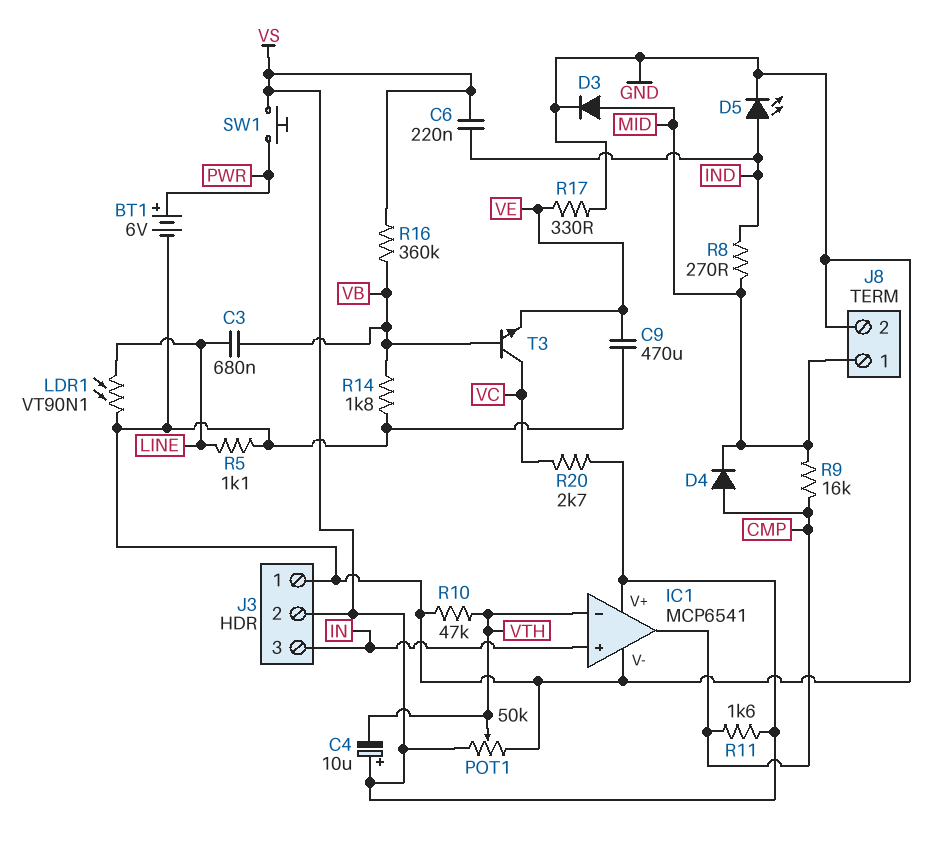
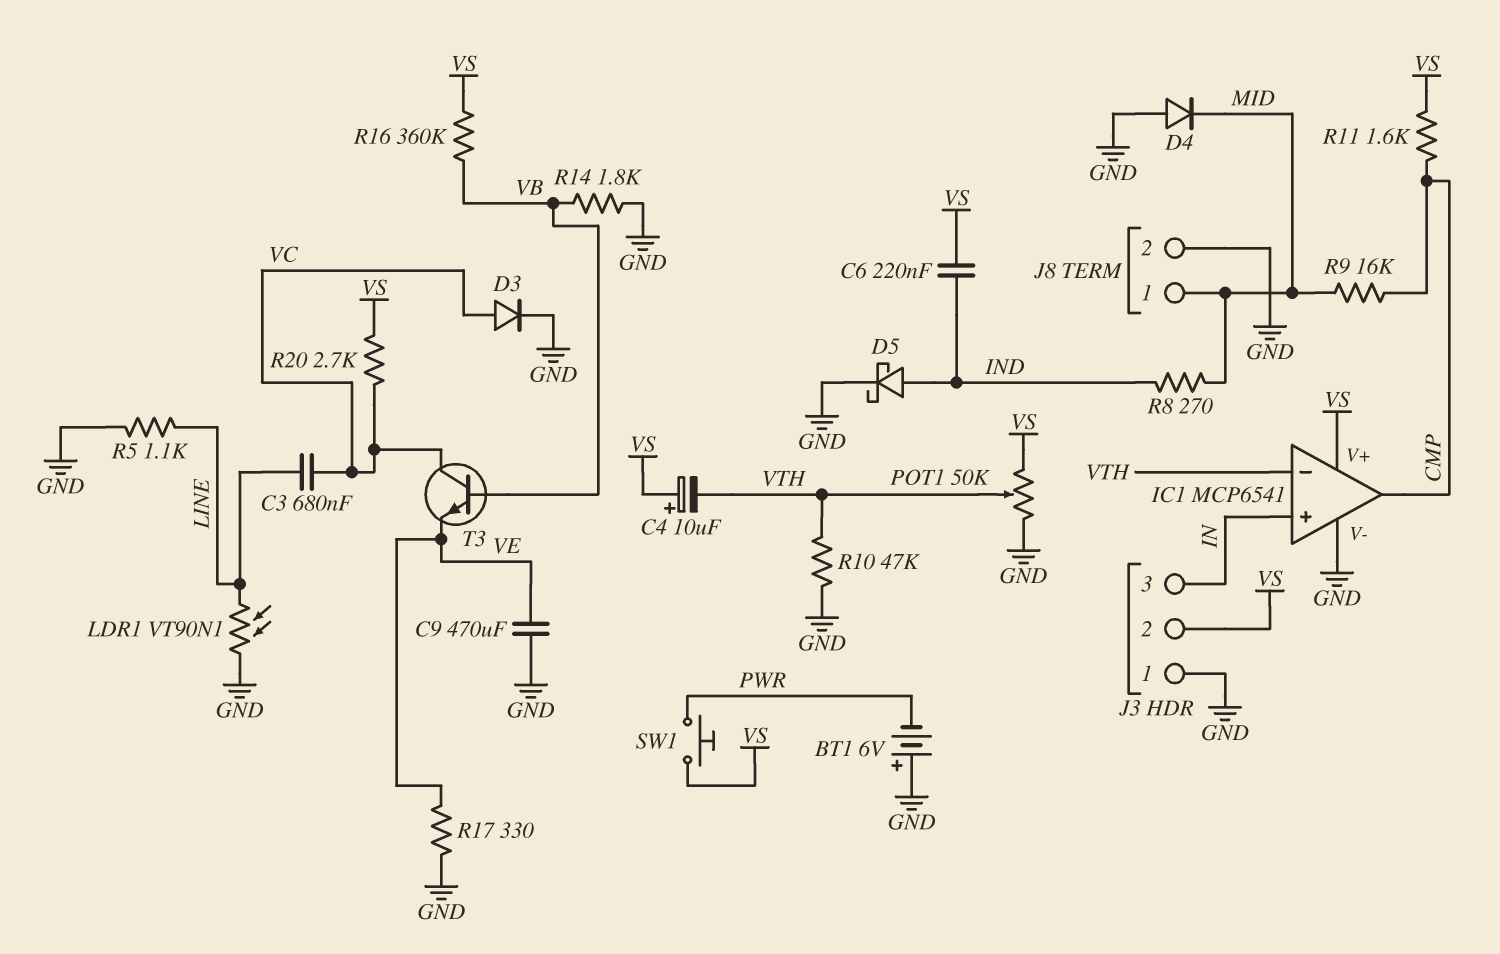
BT1: 6V (plus PWR, minus GND) -> 6V (plus GND, minus PWR)
C3: 680nF (LINE, VB) -> 680nF (LINE, VC)
D3: diode (A MID, K GND) -> diode (A VC, K GND)
D4: diode (A CMP, K MID) -> diode (A GND, K MID)
D5: LED (A IND, K GND) -> schottky (A IND, K GND)

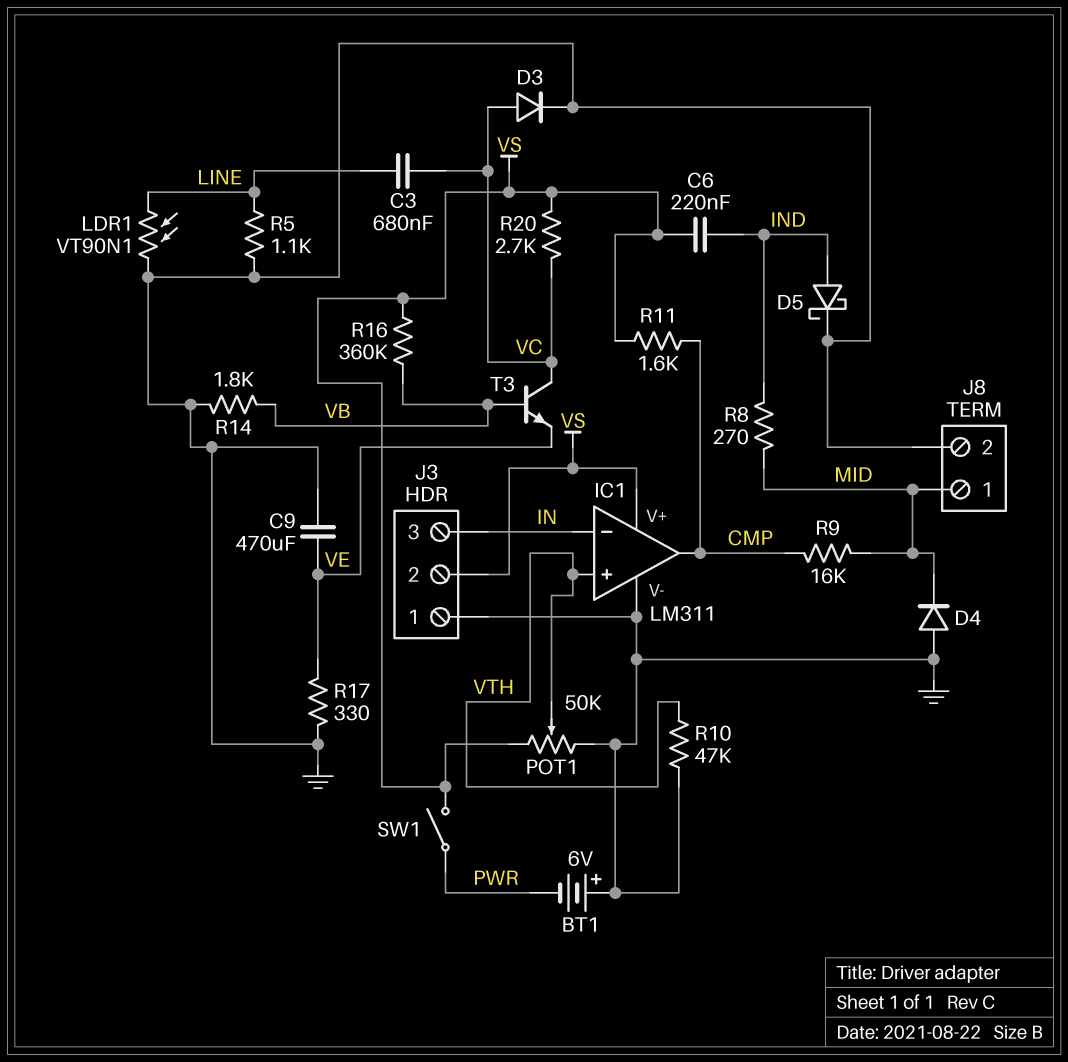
C4: 10uF (plus VS, minus VTH) -> none
IC1: MCP6541 -> LM311
IC1 pin in+: IN -> VTH
IC1 pin in-: VTH -> IN
SW1: button (PWR, VS) -> switch (PWR, VS)

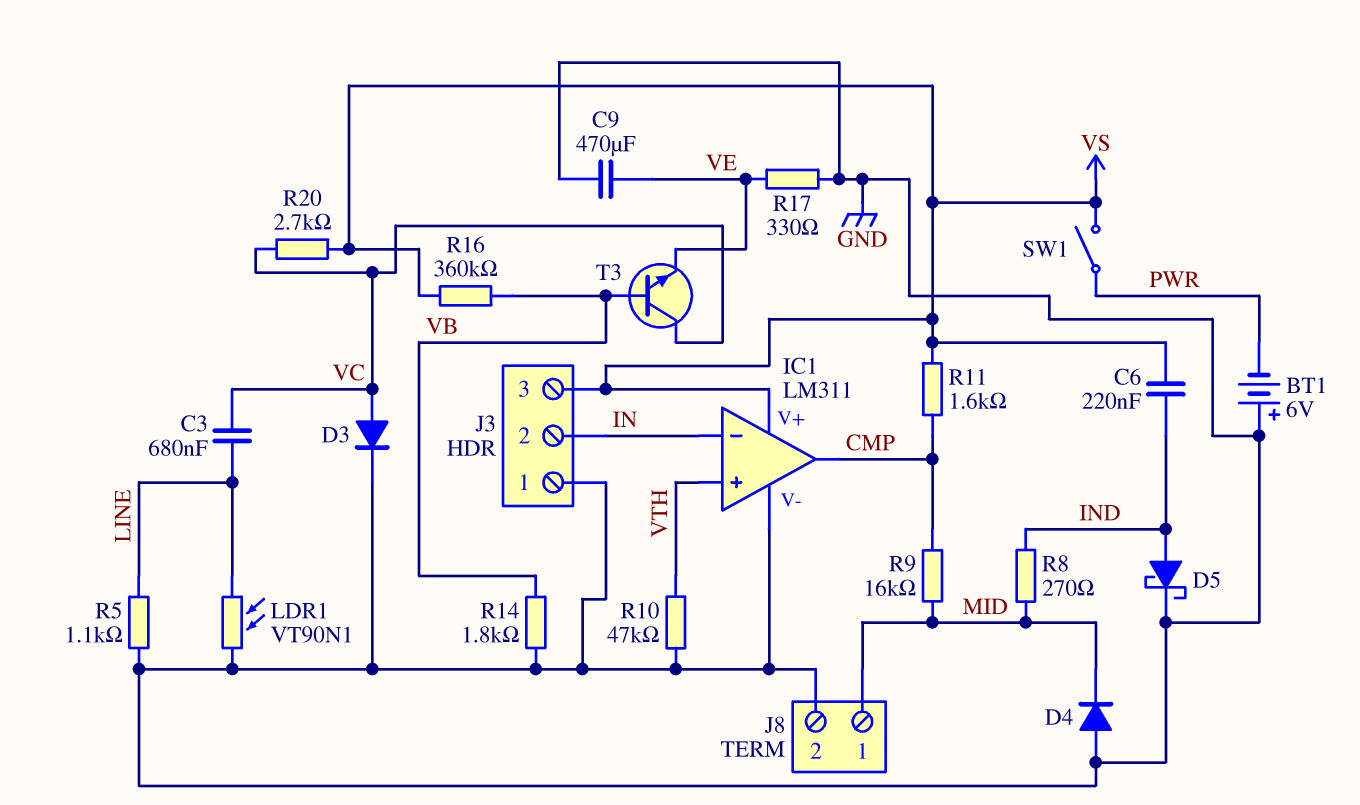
J3 pin 2: VS -> IN
J3 pin 3: IN -> VS
POT1: 50k (GND, VS, wiper VTH) -> none

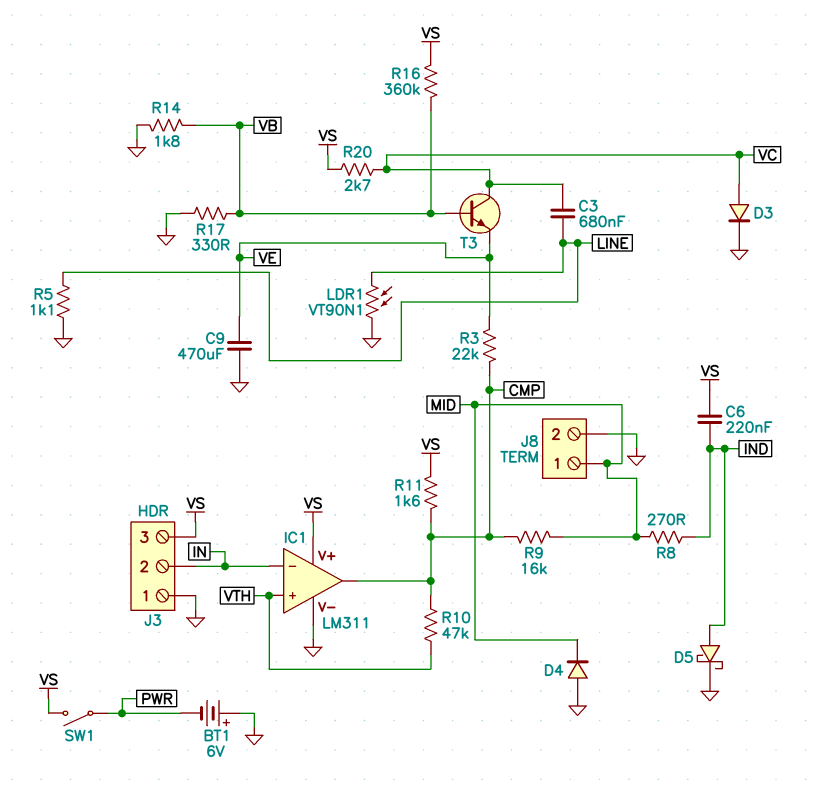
R3: none -> 22k (CMP, VE)
R10: 47k (GND, VTH) -> 47k (CMP, VTH)
R17: 330 (GND, VE) -> 330 (GND, VB)

